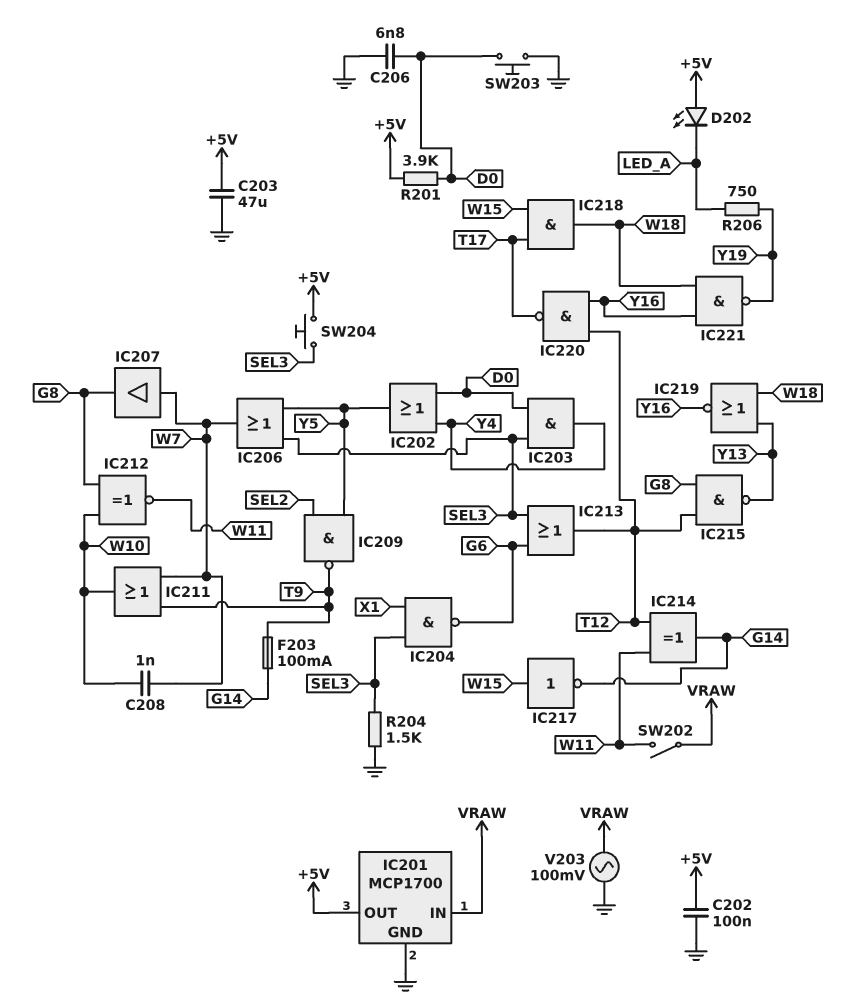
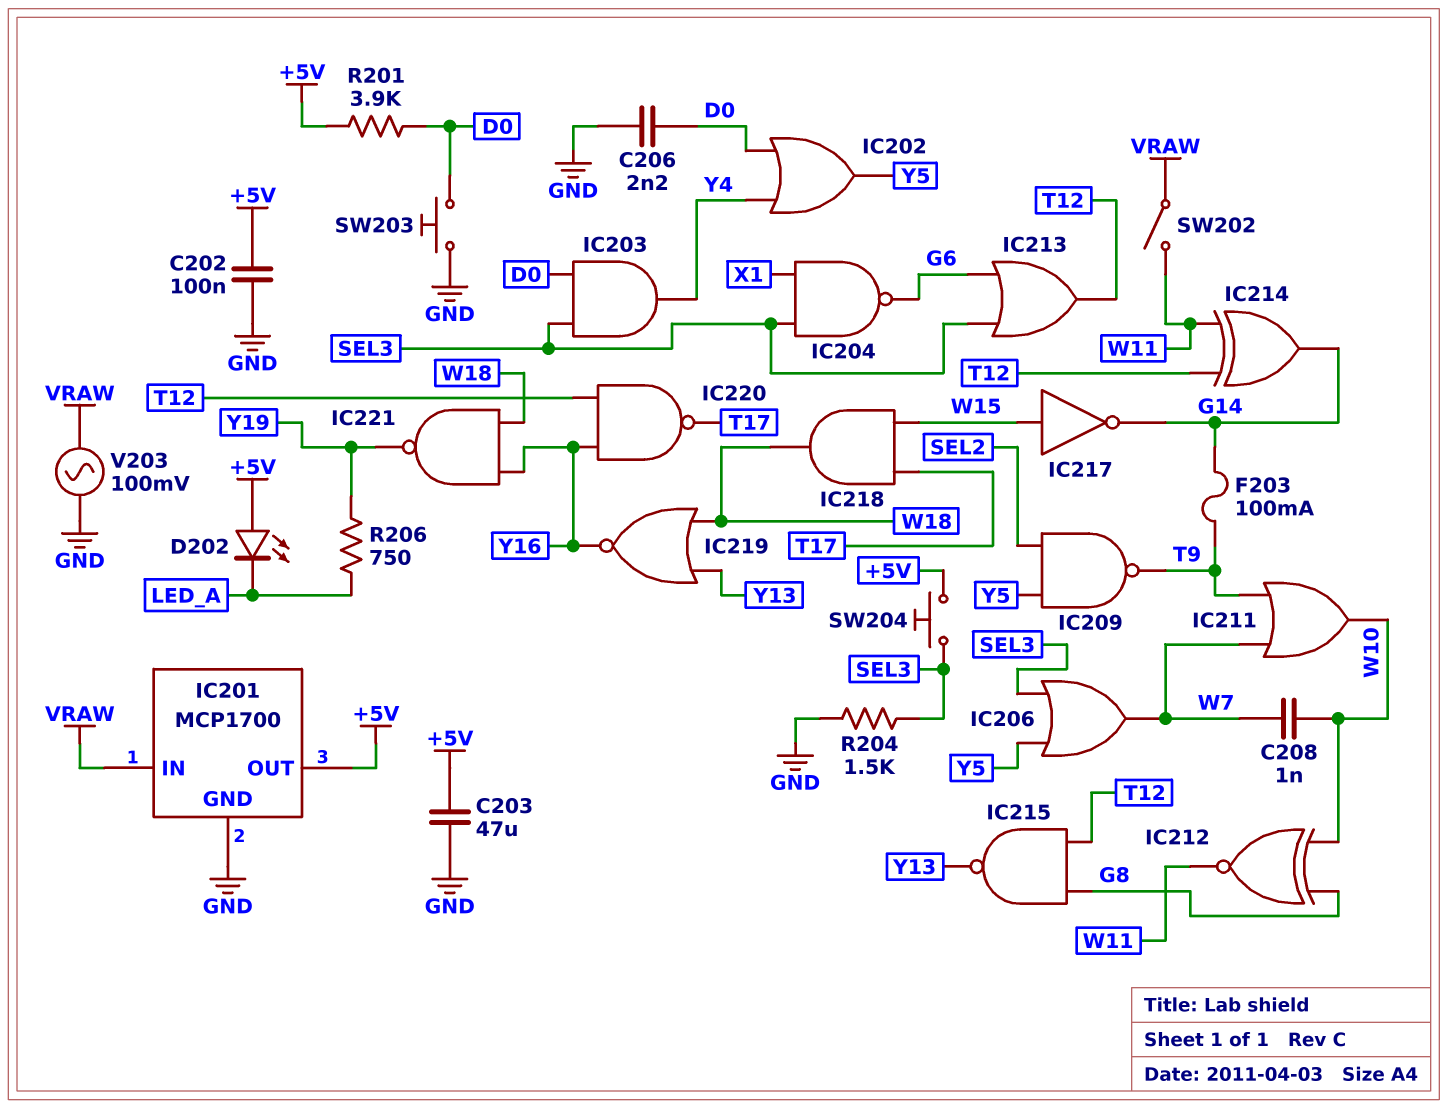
C206: 6.8nF (D0, GND) -> 2.2nF (D0, GND)
IC207: buffer (in W7, out G8) -> none

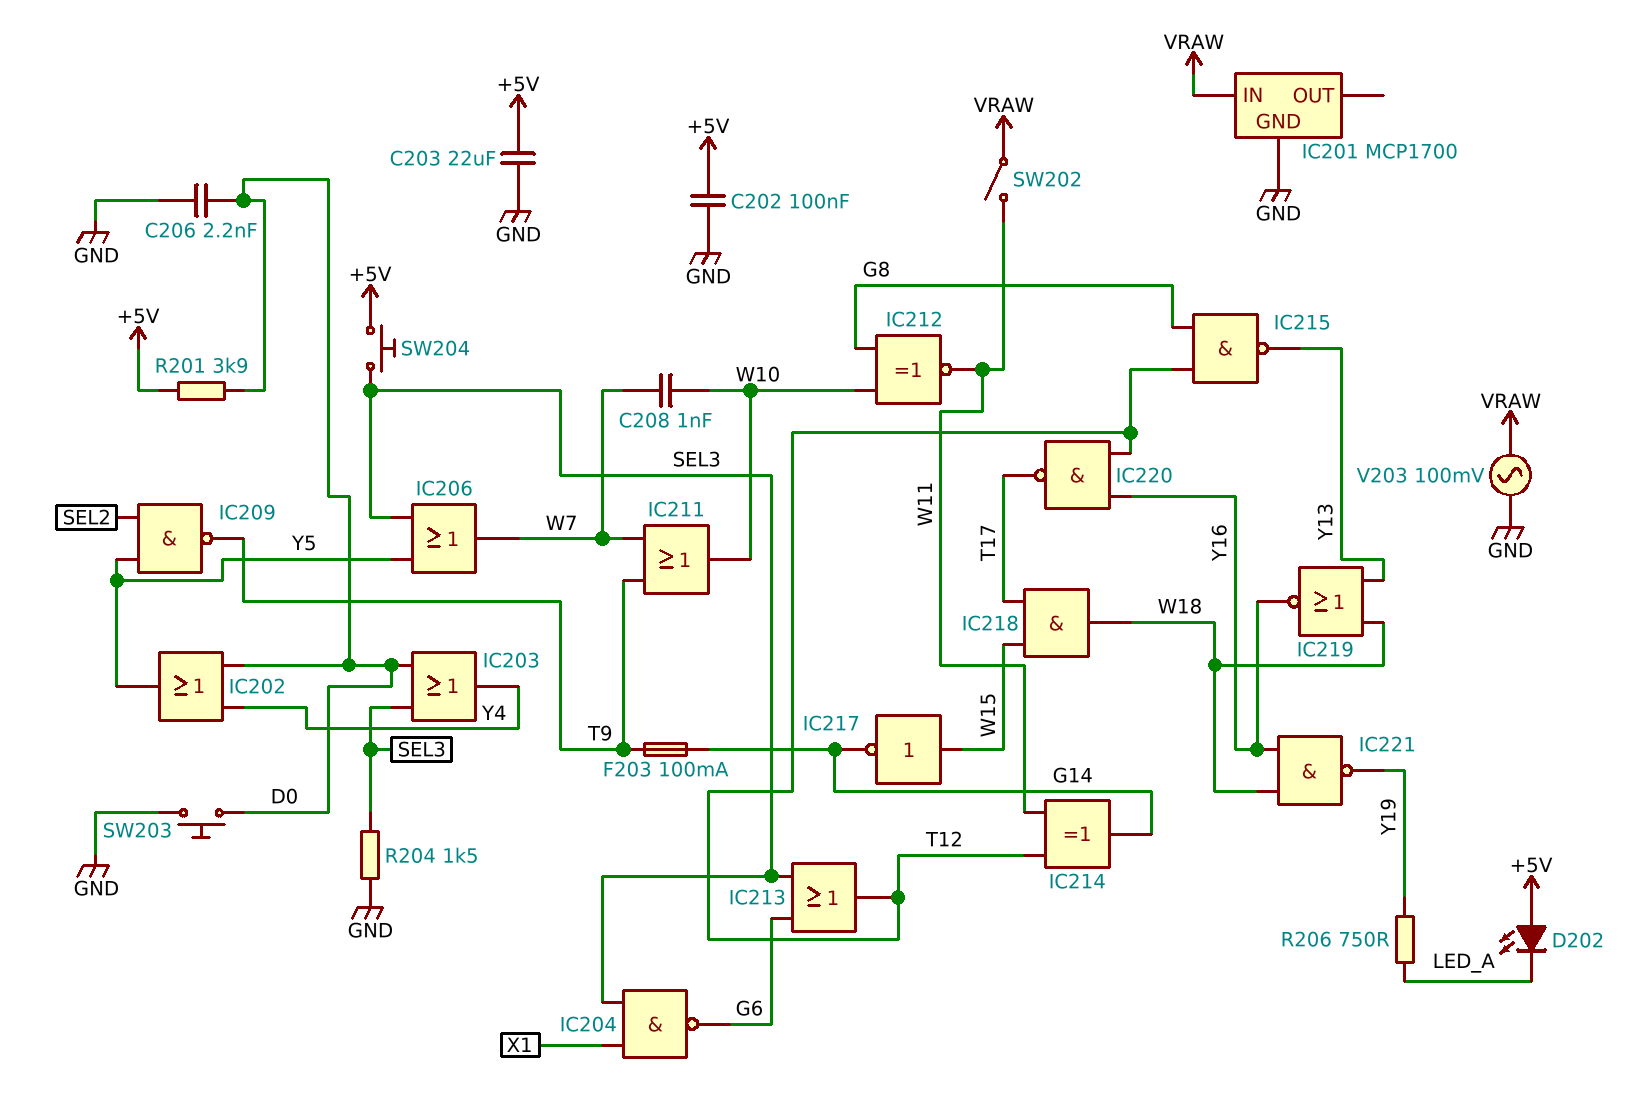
C203: 47uF (+5V, GND) -> 22uF (+5V, GND)
IC201 pin OUT: +5V -> none
IC203: AND (in D0, in SEL3, out Y4) -> OR (in D0, in SEL3, out Y4)

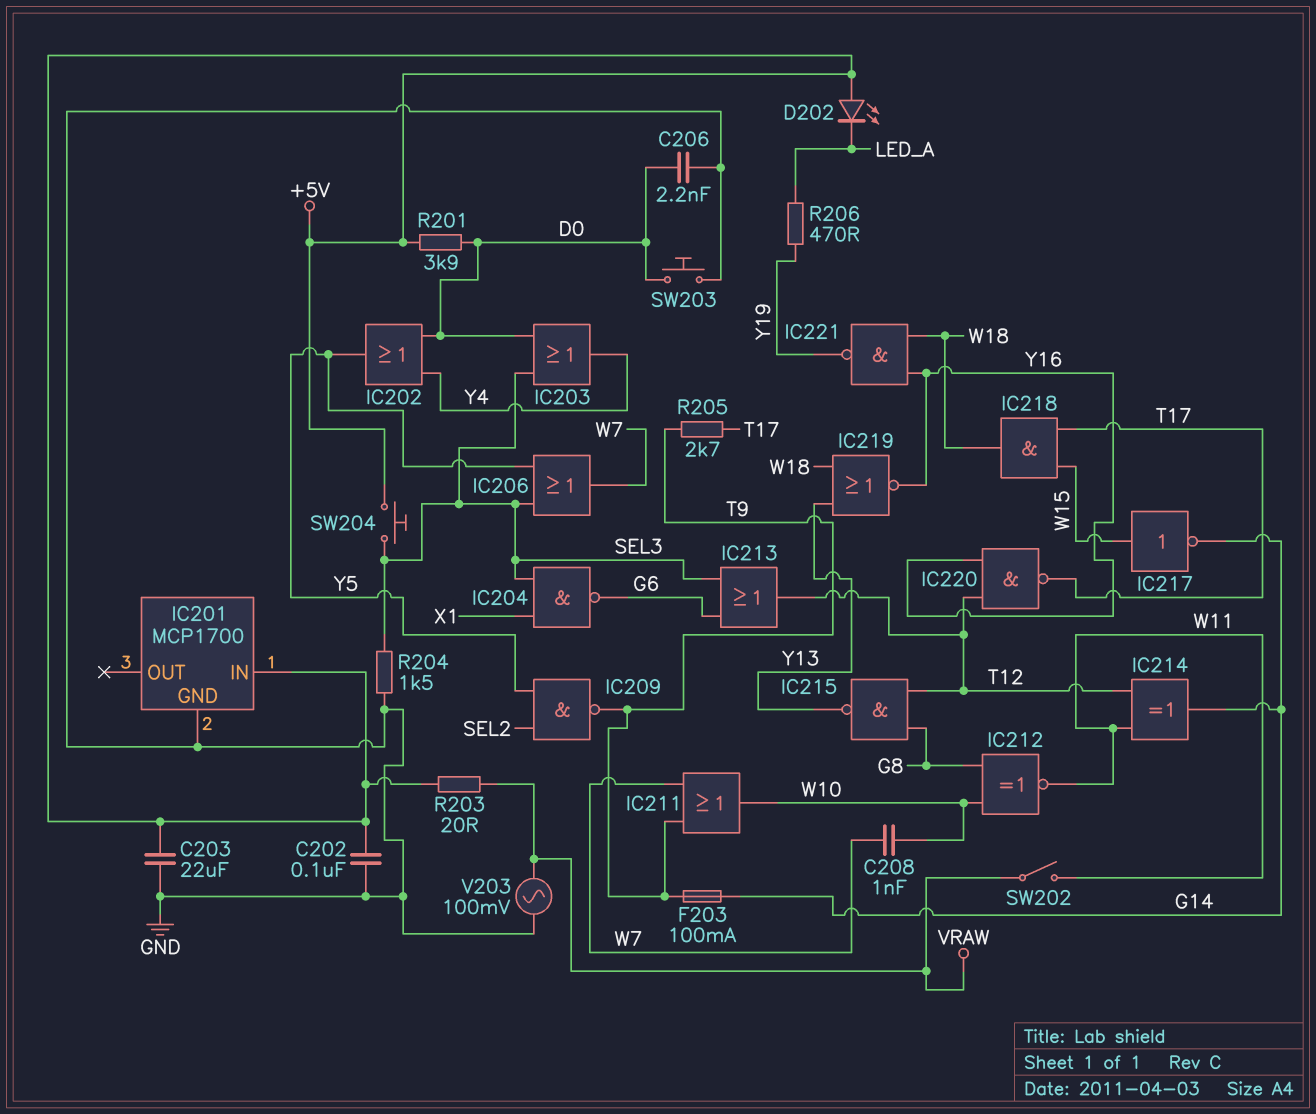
IC201 pin IN: VRAW -> +5V
R203: none -> 20 (+5V, VRAW)
R205: none -> 2.7k (T9, T17)
R206: 750 (LED_A, Y19) -> 470 (LED_A, Y19)

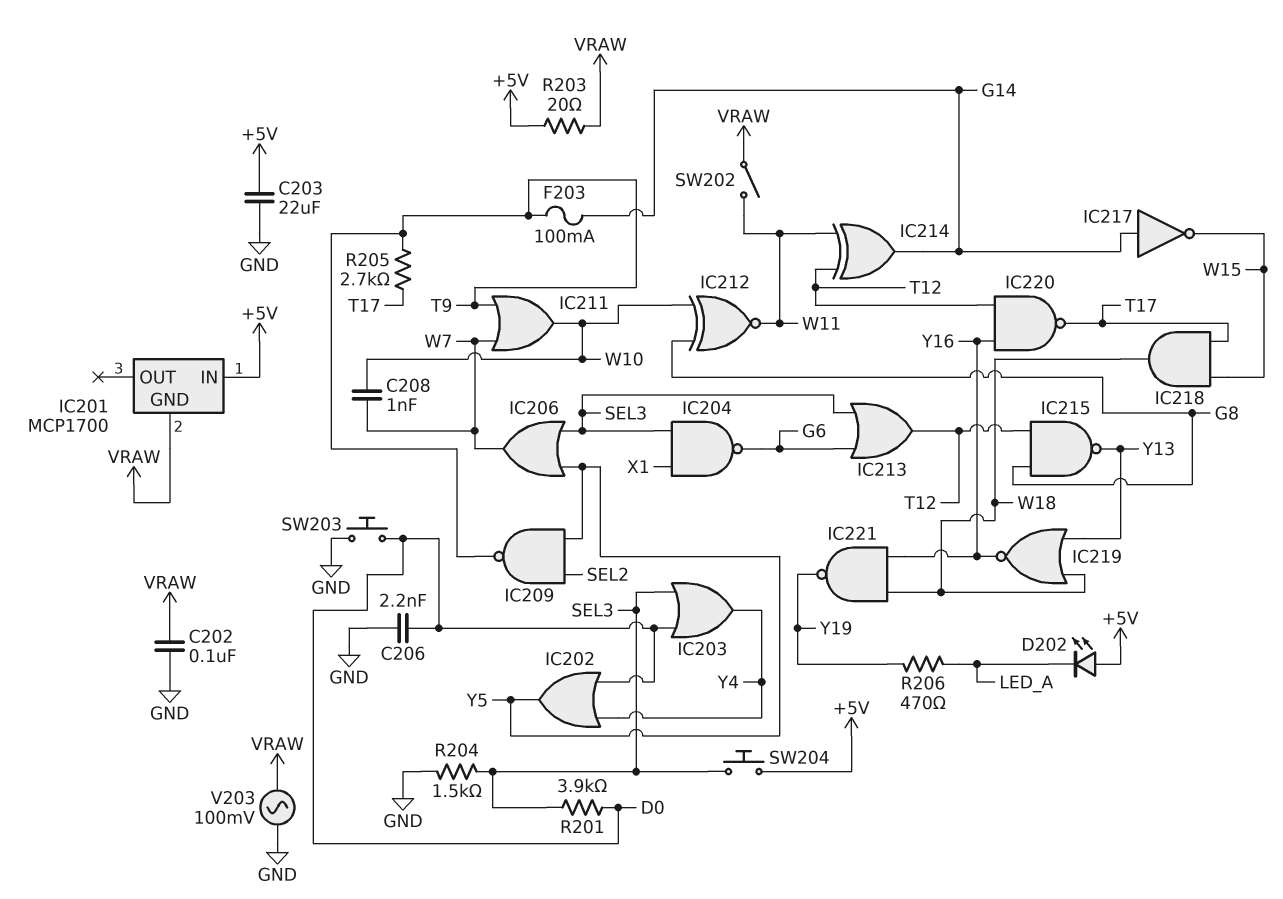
C202: 100nF (+5V, GND) -> 100nF (GND, VRAW)
IC201 pin GND: GND -> VRAW
IC217: NOT (in W15, out G14) -> NOT (in G14, out W15)
R201: 3.9k (+5V, D0) -> 3.9k (D0, SEL3)

